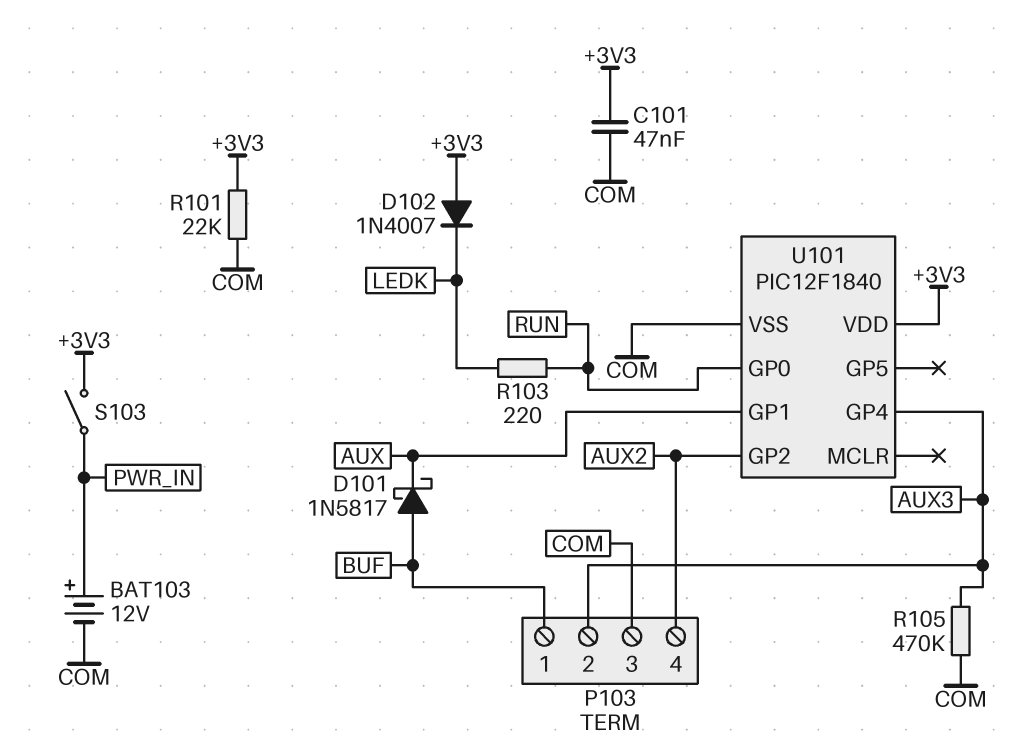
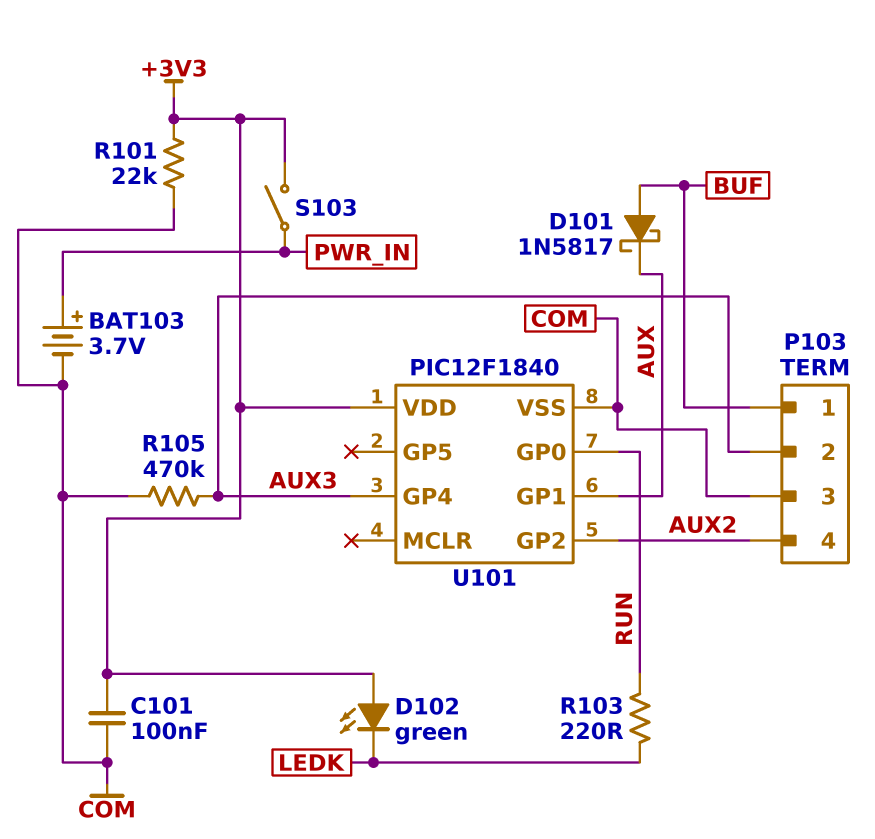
BAT103: 12V (plus PWR_IN, minus COM) -> 3.7V (plus PWR_IN, minus COM)
C101: 47nF (+3V3, COM) -> 100nF (+3V3, COM)
D102: diode 1N4007 (A +3V3, K LEDK) -> LED green (A +3V3, K LEDK)

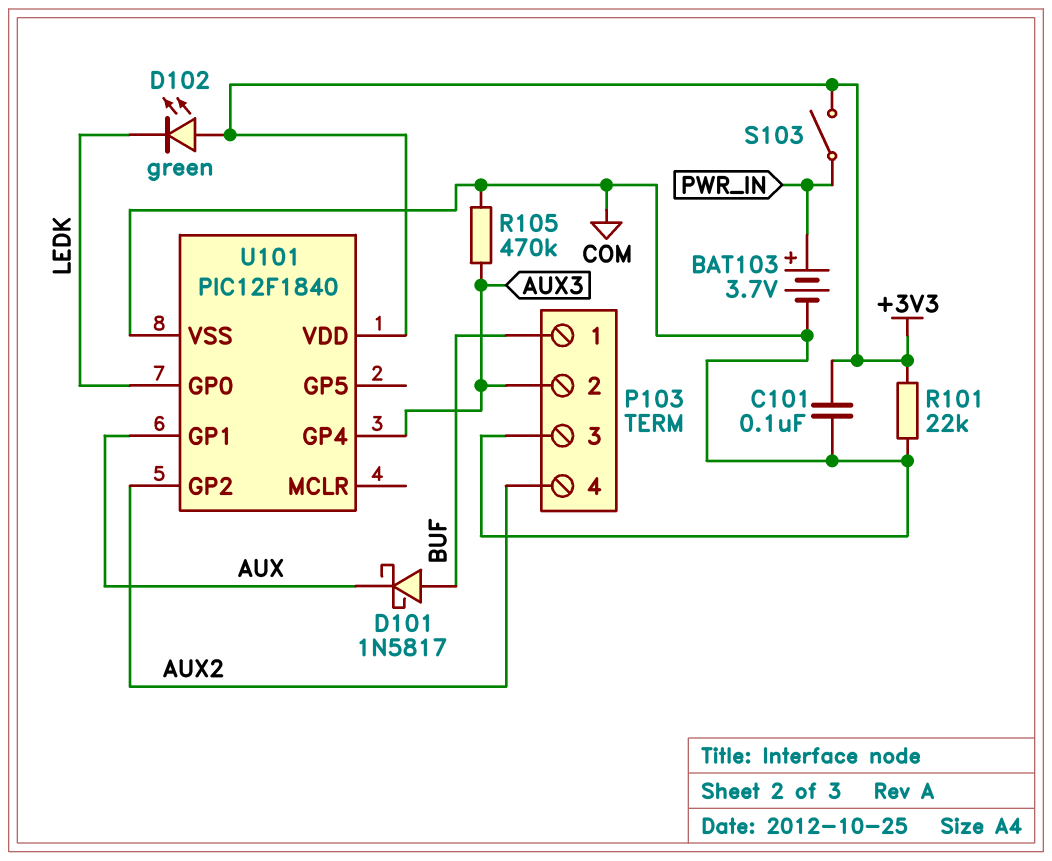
R103: 220 (LEDK, RUN) -> none
U101 pin GP0: RUN -> LEDK

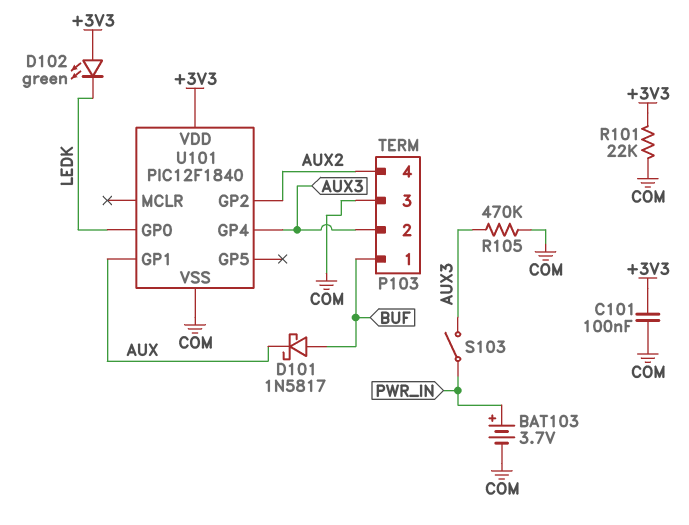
S103: switch (+3V3, PWR_IN) -> switch (AUX3, PWR_IN)

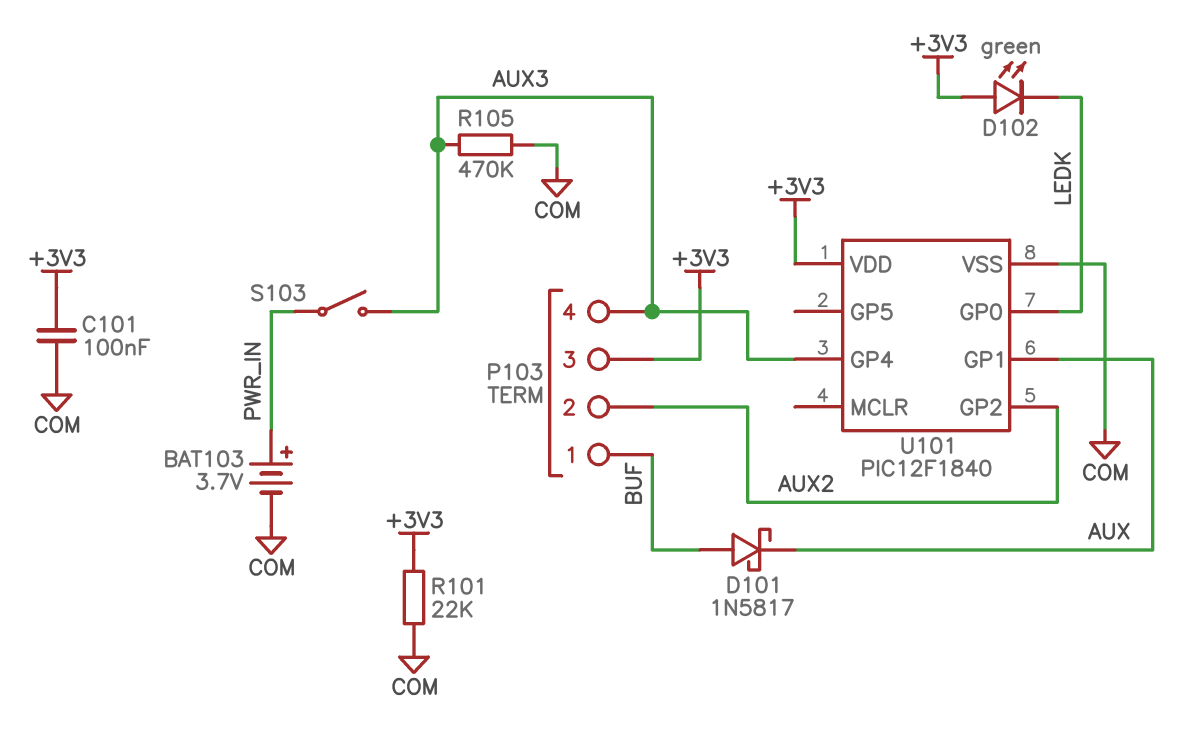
P103 pin 2: AUX3 -> AUX2
P103 pin 3: COM -> +3V3
P103 pin 4: AUX2 -> AUX3

